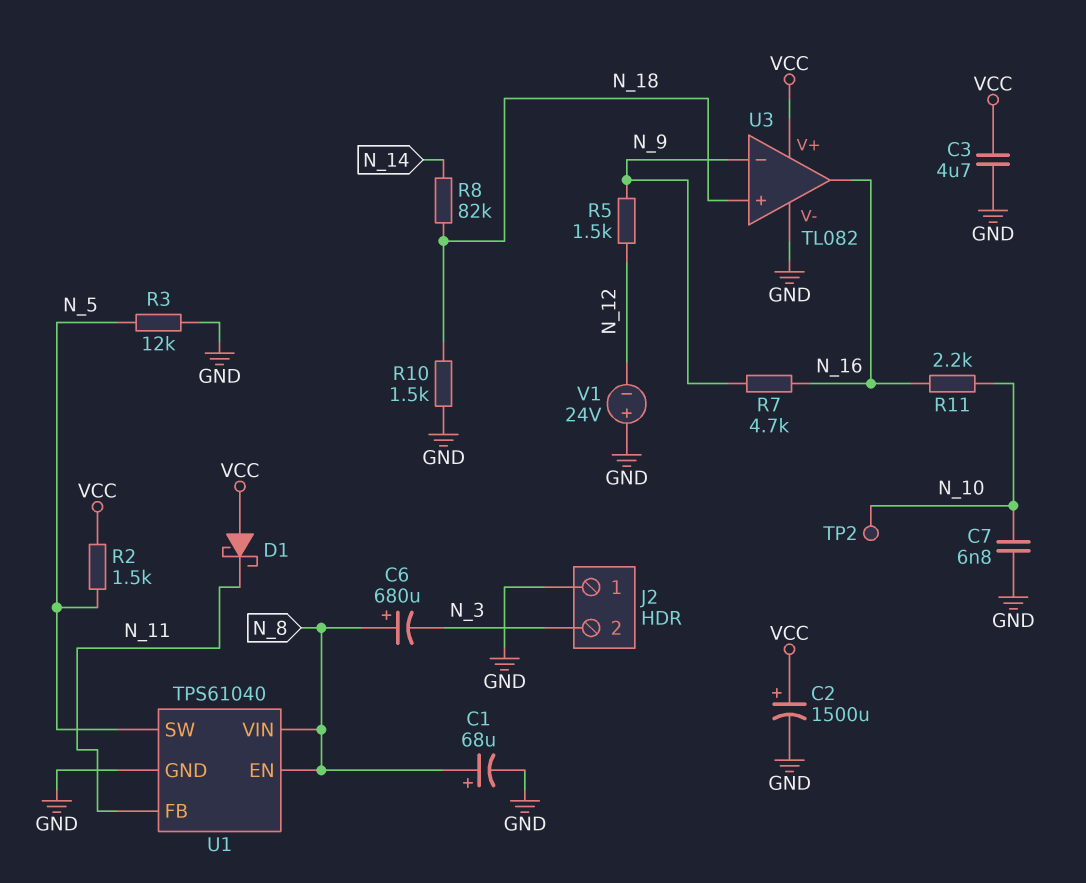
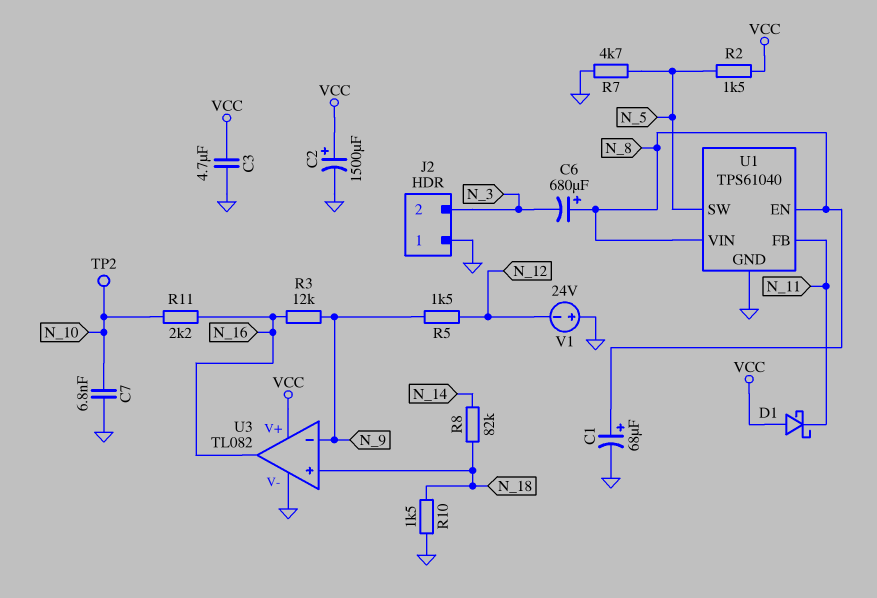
R3: 12k (GND, N_5) -> 12k (N_9, N_16)
R7: 4.7k (N_9, N_16) -> 4.7k (GND, N_5)

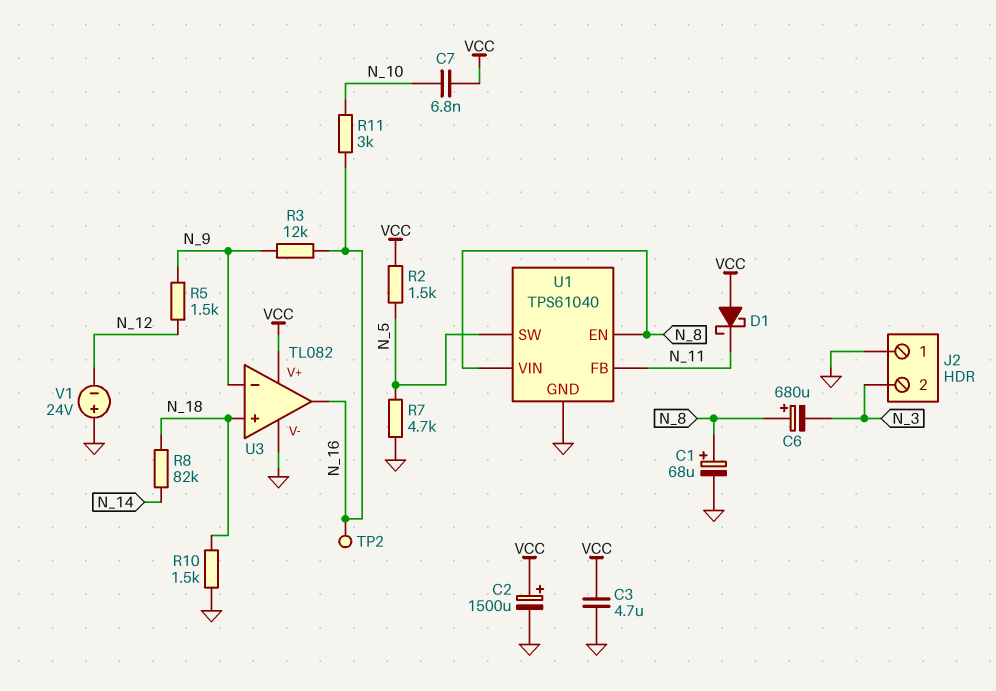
C7: 6.8nF (GND, N_10) -> 6.8nF (N_10, VCC)
R11: 2.2k (N_10, N_16) -> 3k (N_10, N_16)
TP2: test point (N_10) -> test point (N_16)

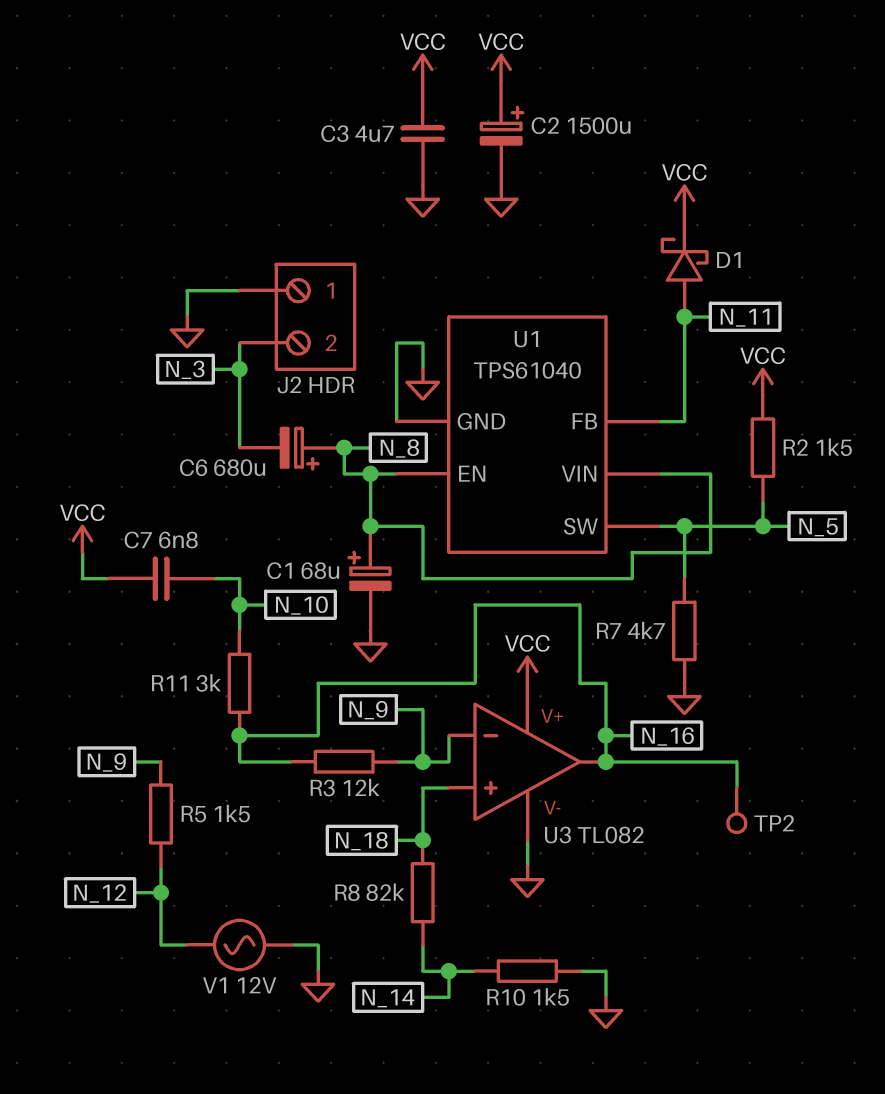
D1: schottky (A VCC, K N_11) -> schottky (A N_11, K VCC)
R10: 1.5k (GND, N_18) -> 1.5k (GND, N_14)
V1: 24V (plus GND, minus N_12) -> AC 12V (GND, N_12)

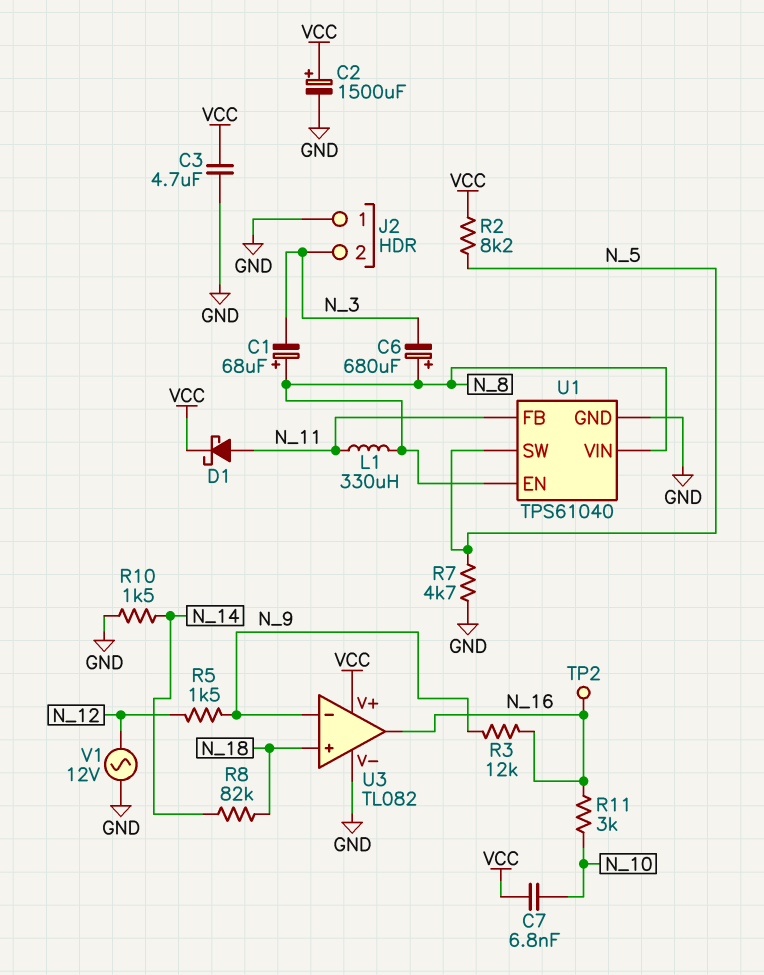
C1: 68uF (plus N_8, minus GND) -> 68uF (plus N_8, minus N_3)
L1: none -> 330uH (N_8, N_11)
R2: 1.5k (N_5, VCC) -> 8.2k (N_5, VCC)

